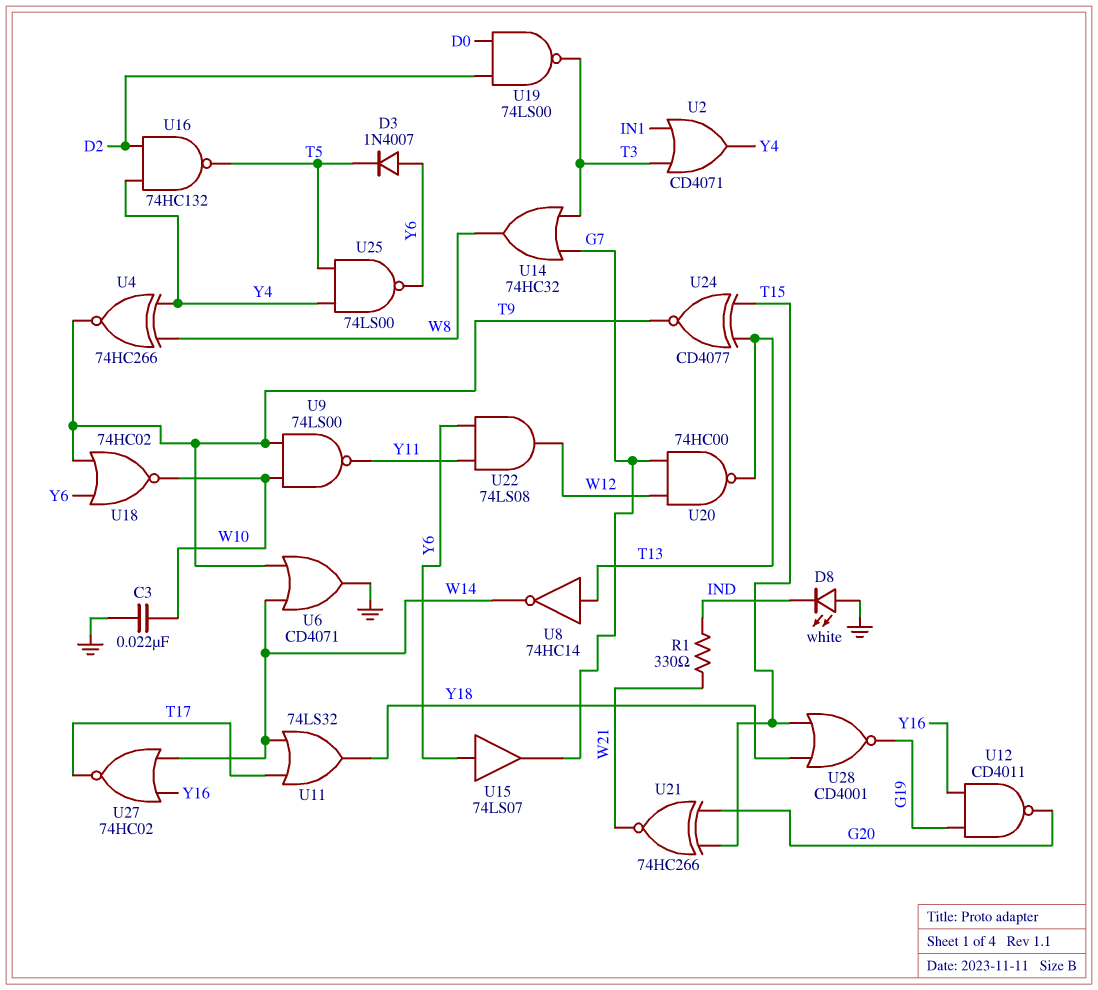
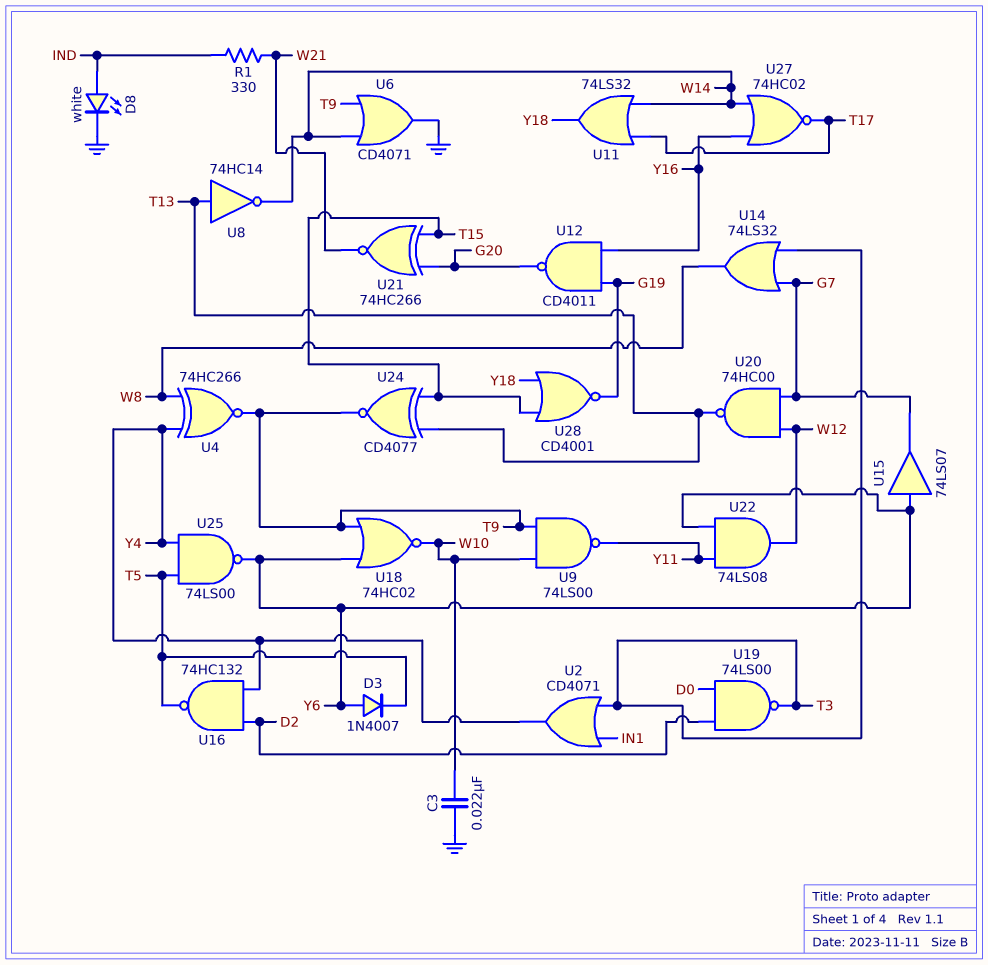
D8: LED white (A GND, K IND) -> LED white (A IND, K GND)
U14: OR 74HC32 (in G7, in T3, out W8) -> OR 74LS32 (in G7, in T3, out W8)

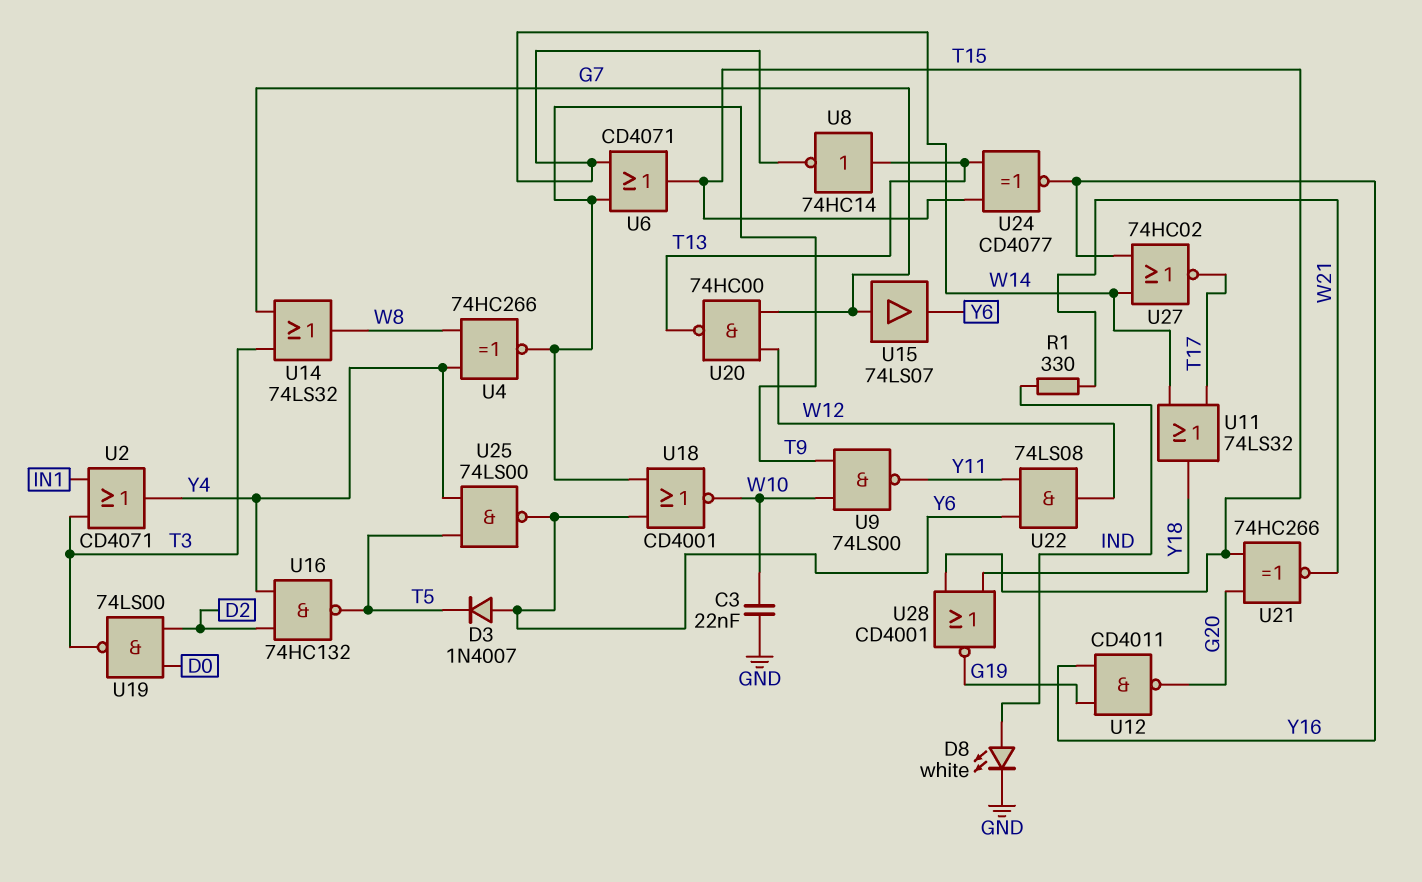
U6: OR CD4071 (in T9, in W14, out GND) -> OR CD4071 (in T9, in W14, out T15)
U15: buffer 74LS07 (in Y6, out G7) -> buffer 74LS07 (in G7, out Y6)
U18: NOR 74HC02 (in T9, in Y6, out W10) -> NOR CD4001 (in T9, in Y6, out W10)
U24: XNOR CD4077 (in T13, in T15, out T9) -> XNOR CD4077 (in T13, in T15, out Y16)

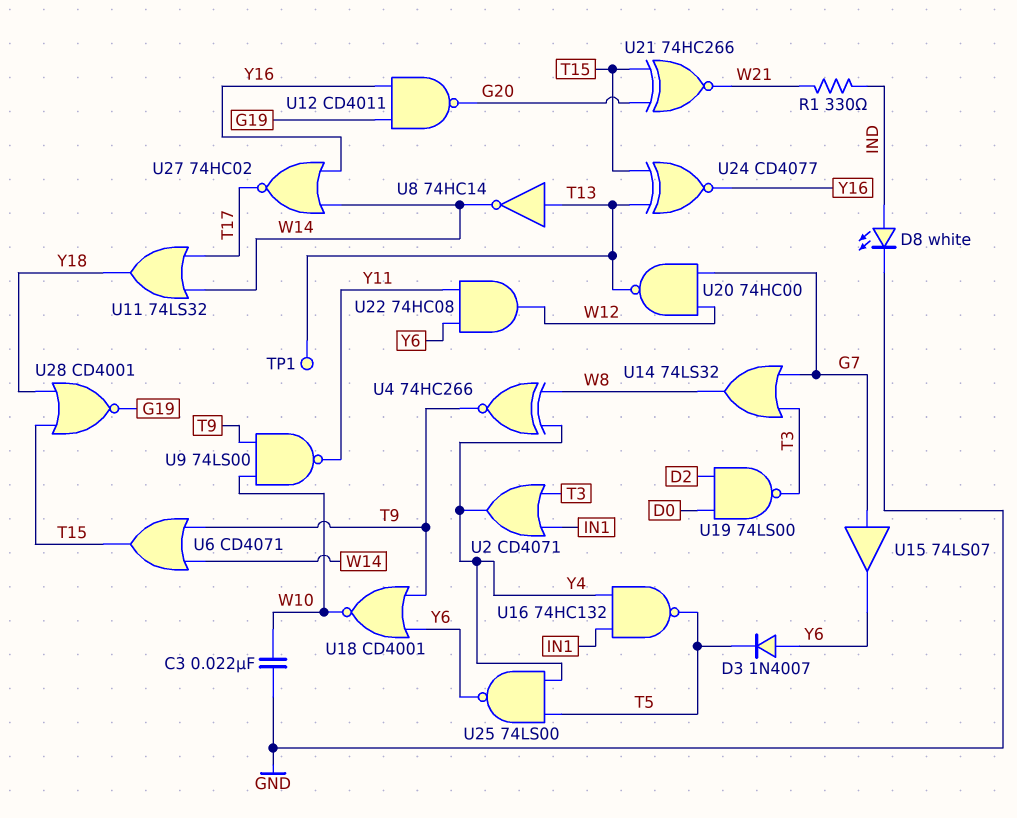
TP1: none -> test point (T13)
U16: NAND 74HC132 (in D2, in Y4, out T5) -> NAND 74HC132 (in IN1, in Y4, out T5)
U22: AND 74LS08 (in Y6, in Y11, out W12) -> AND 74HC08 (in Y6, in Y11, out W12)

